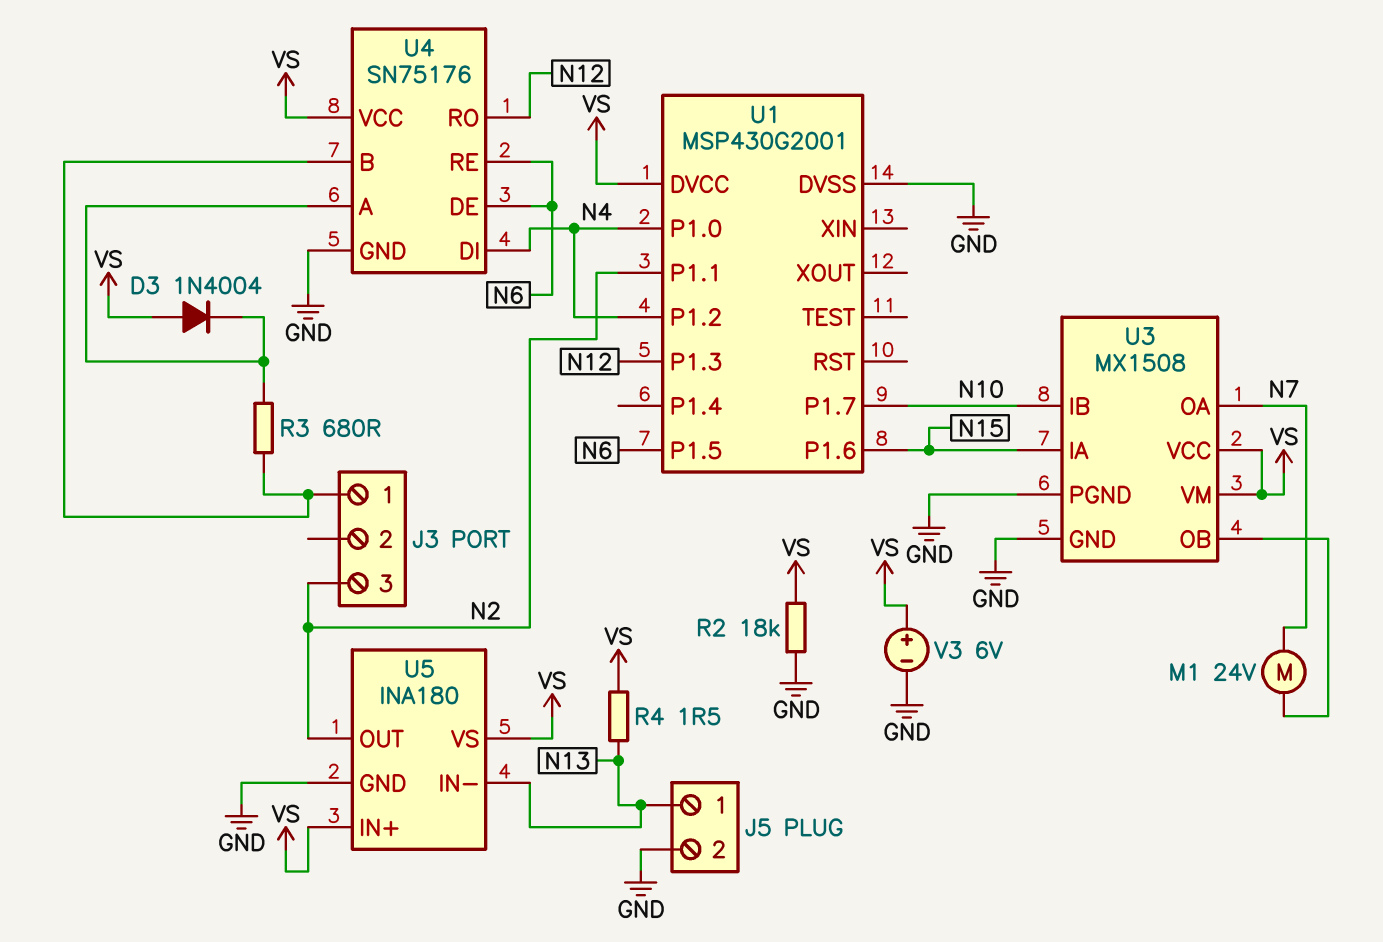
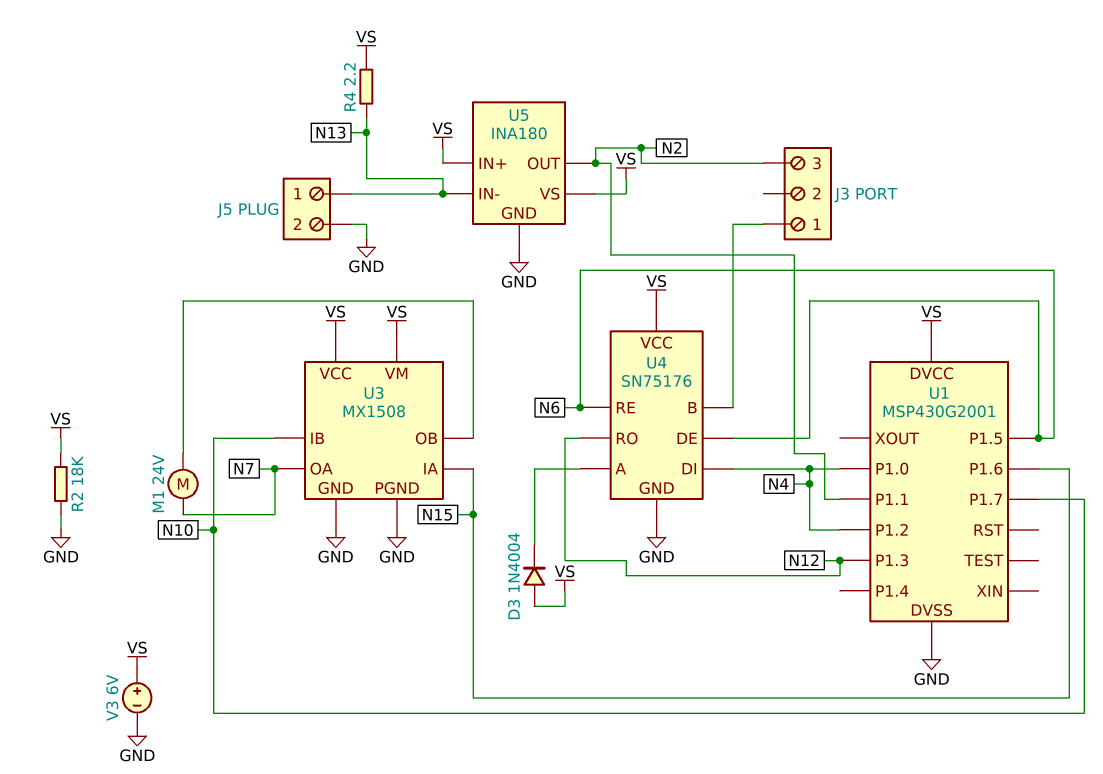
R3: 680 (J3/1, U4/A) -> none
R4: 1.5 (N13, VS) -> 2.2 (N13, VS)

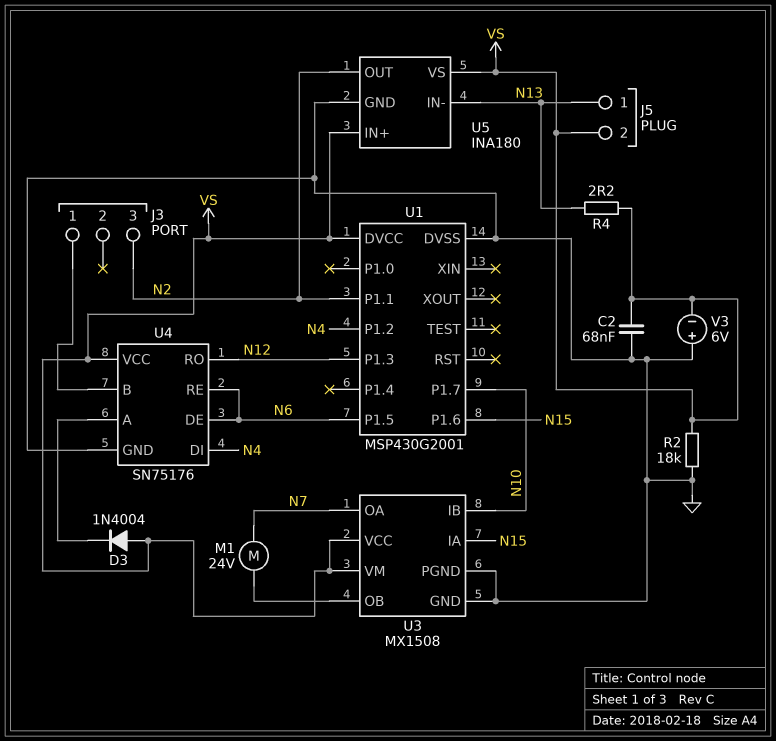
C2: none -> 68nF (GND, VS)
J5 pin 2: GND -> VS
U1 pin P1.0: N4 -> none
V3: 6V (plus VS, minus GND) -> 6V (plus GND, minus VS)

